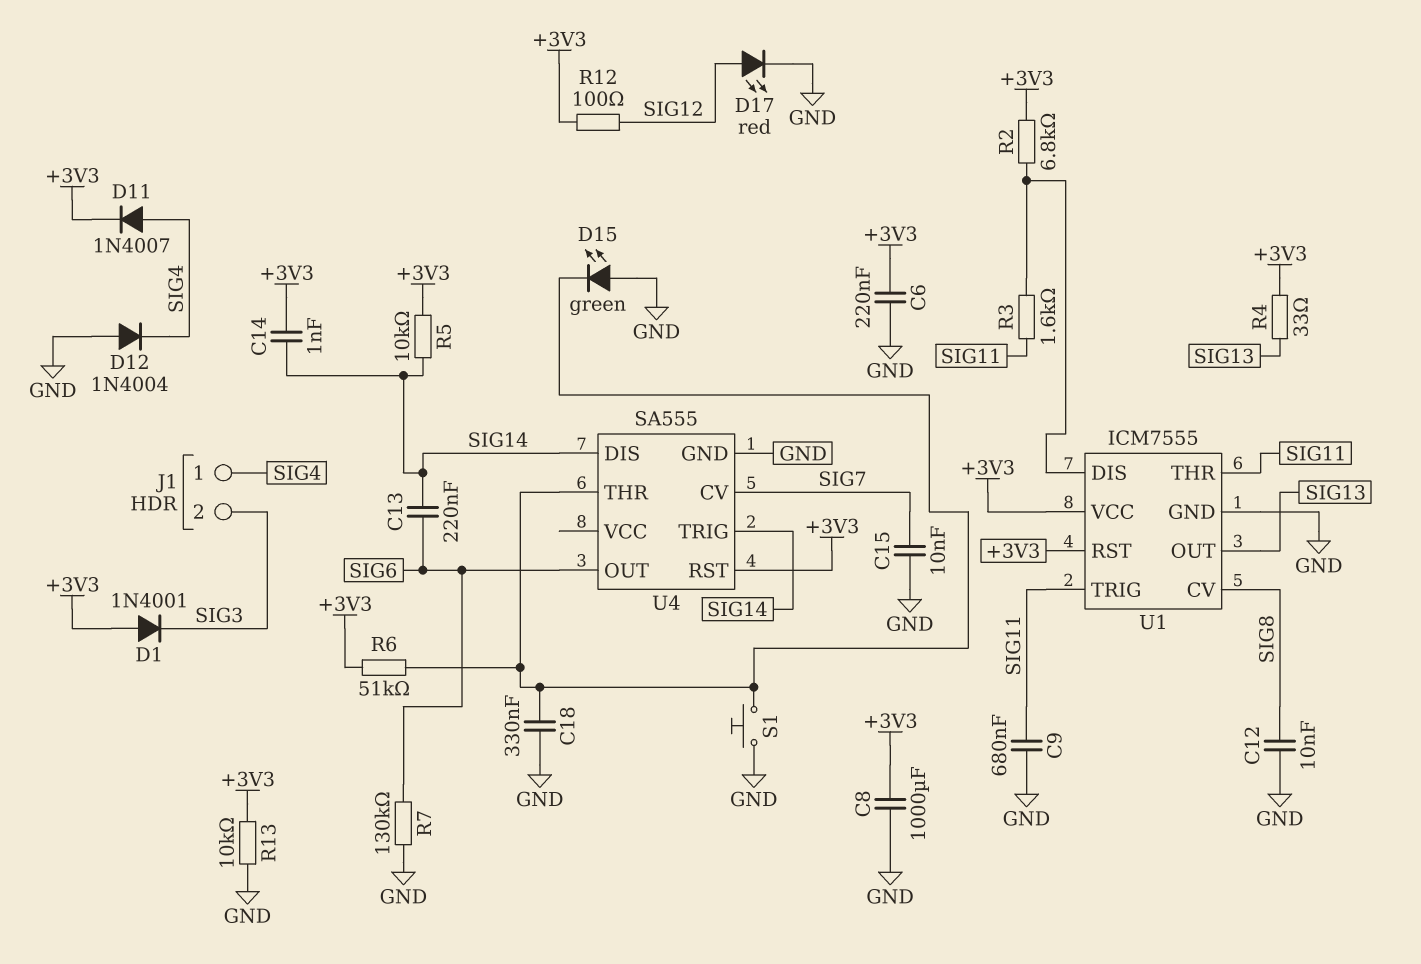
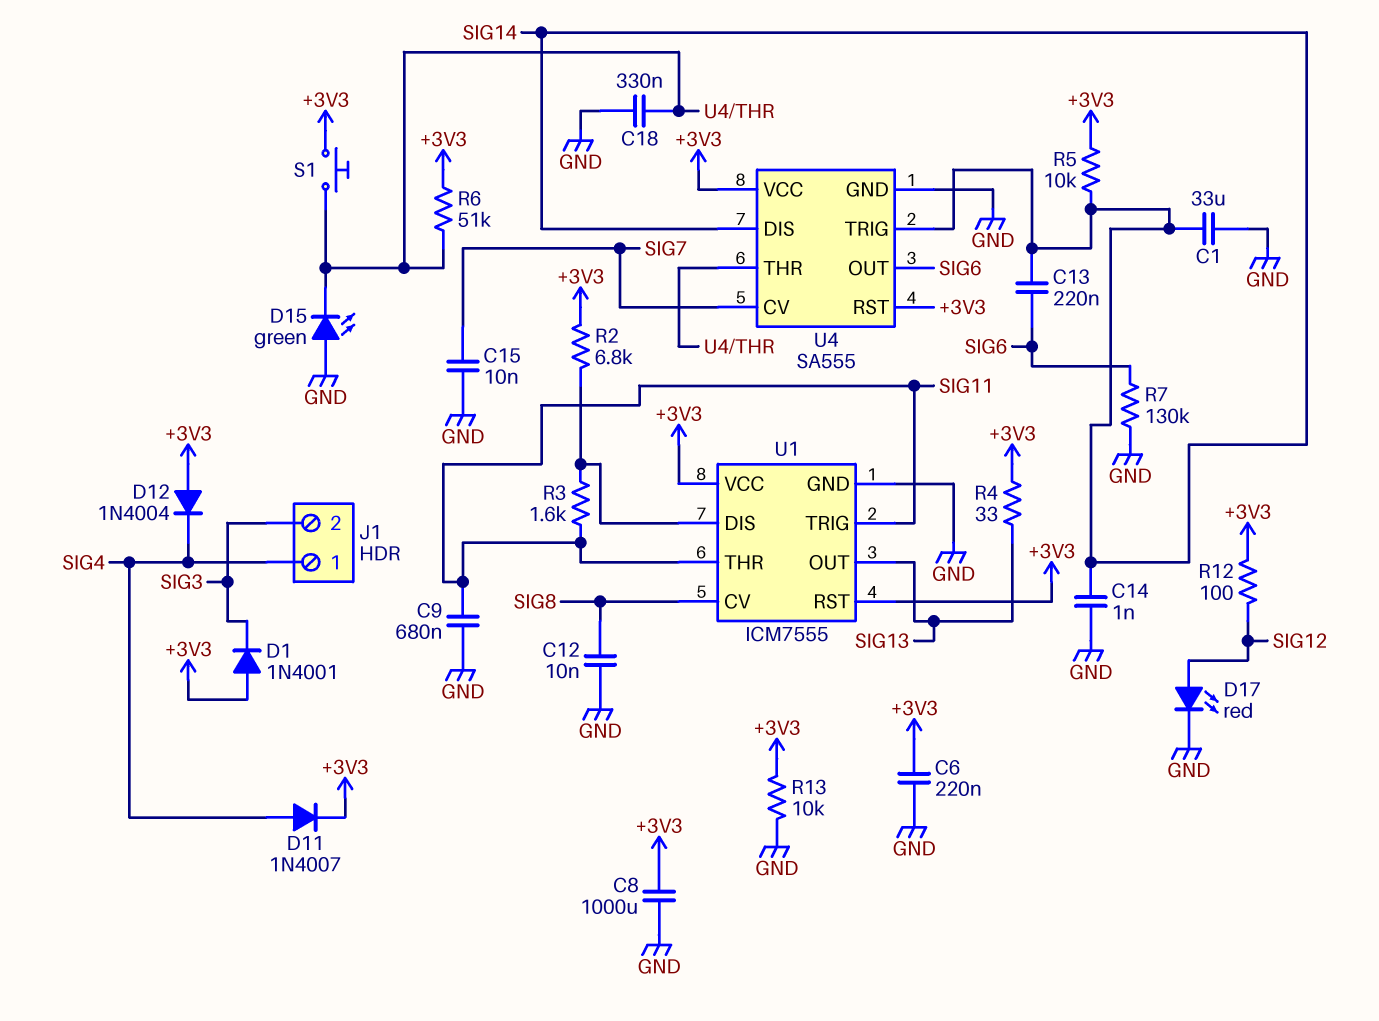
C1: none -> 33uF (GND, SIG14)
C14: 1nF (+3V3, SIG14) -> 1nF (GND, SIG14)
D12: diode 1N4004 (A GND, K SIG4) -> diode 1N4004 (A +3V3, K SIG4)
S1: button (GND, U4/THR) -> button (+3V3, U4/THR)
U4 pin VCC: none -> +3V3

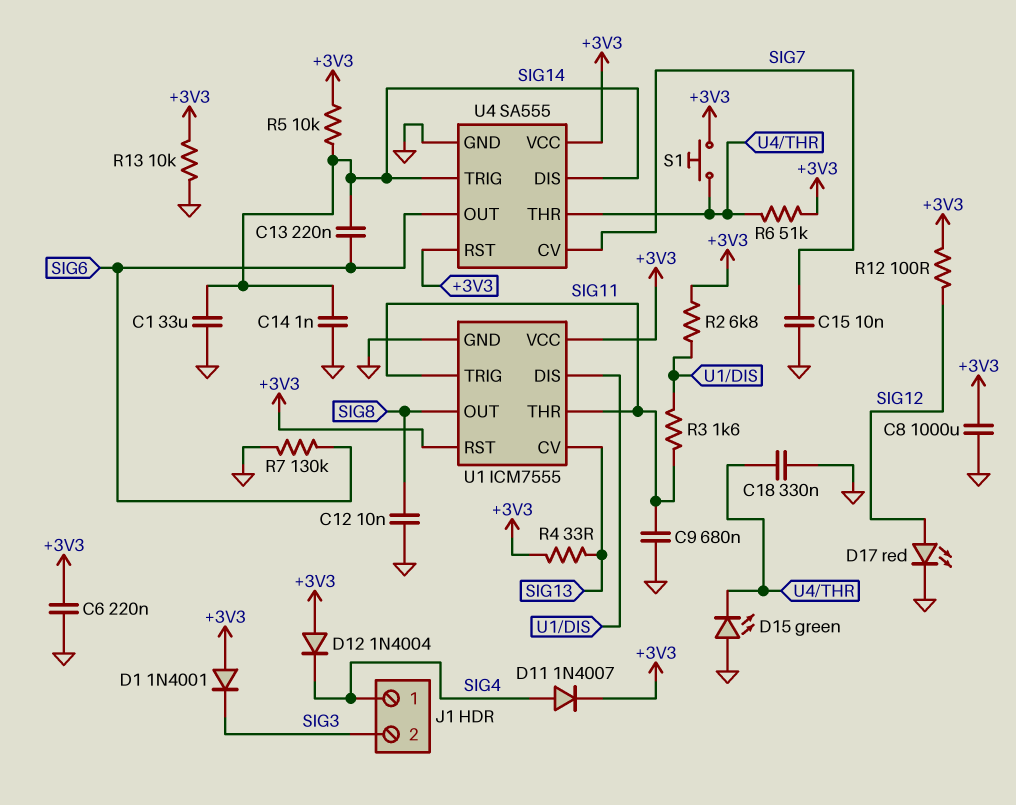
U1 pin CV: SIG8 -> SIG13
U1 pin OUT: SIG13 -> SIG8

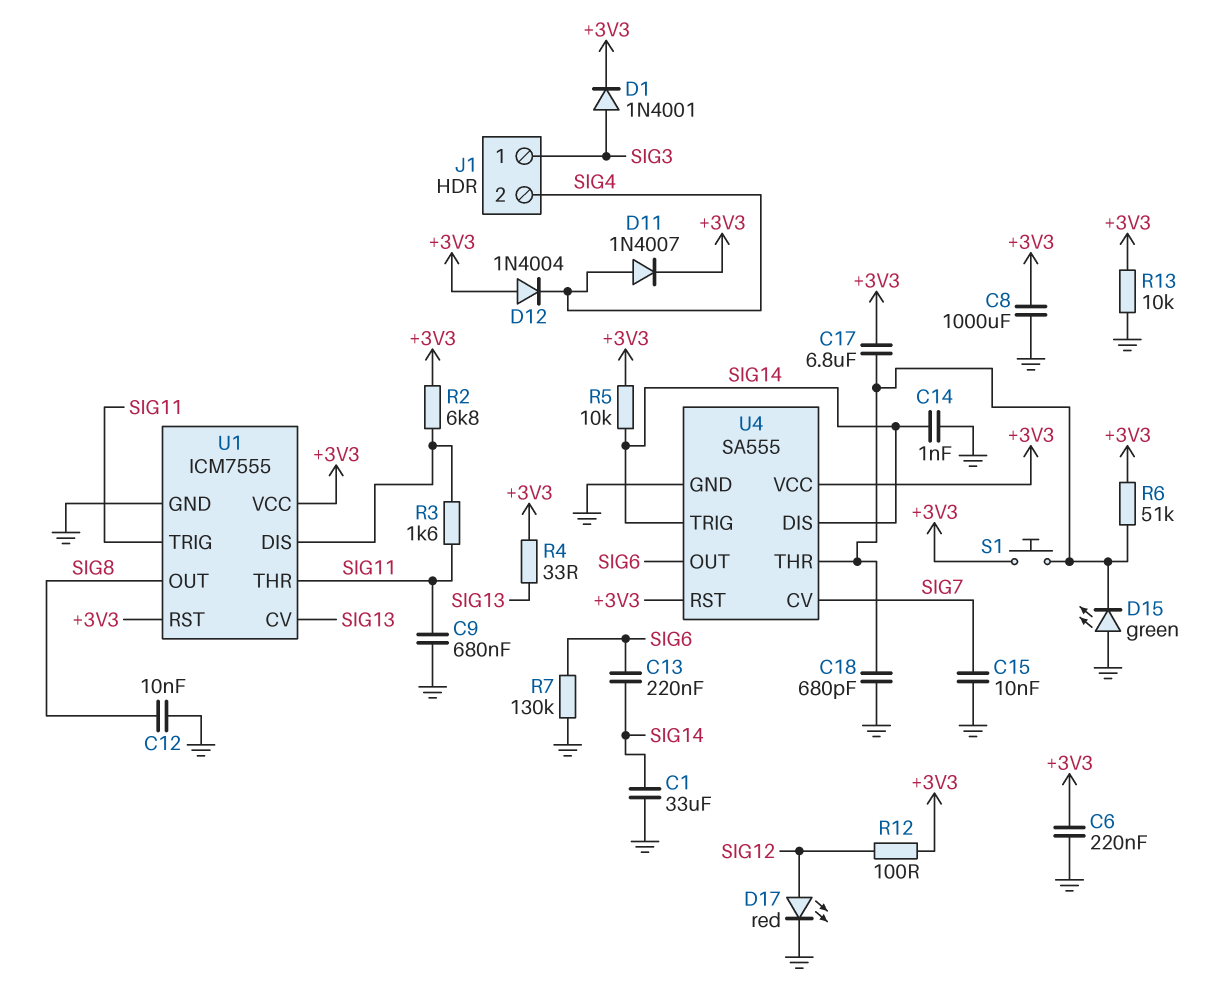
C17: none -> 6.8uF (+3V3, U4/THR)
C18: 330nF (GND, U4/THR) -> 680pF (GND, U4/THR)
D1: diode 1N4001 (A +3V3, K SIG3) -> diode 1N4001 (A SIG3, K +3V3)
J1 pin 1: SIG4 -> SIG3
J1 pin 2: SIG3 -> SIG4

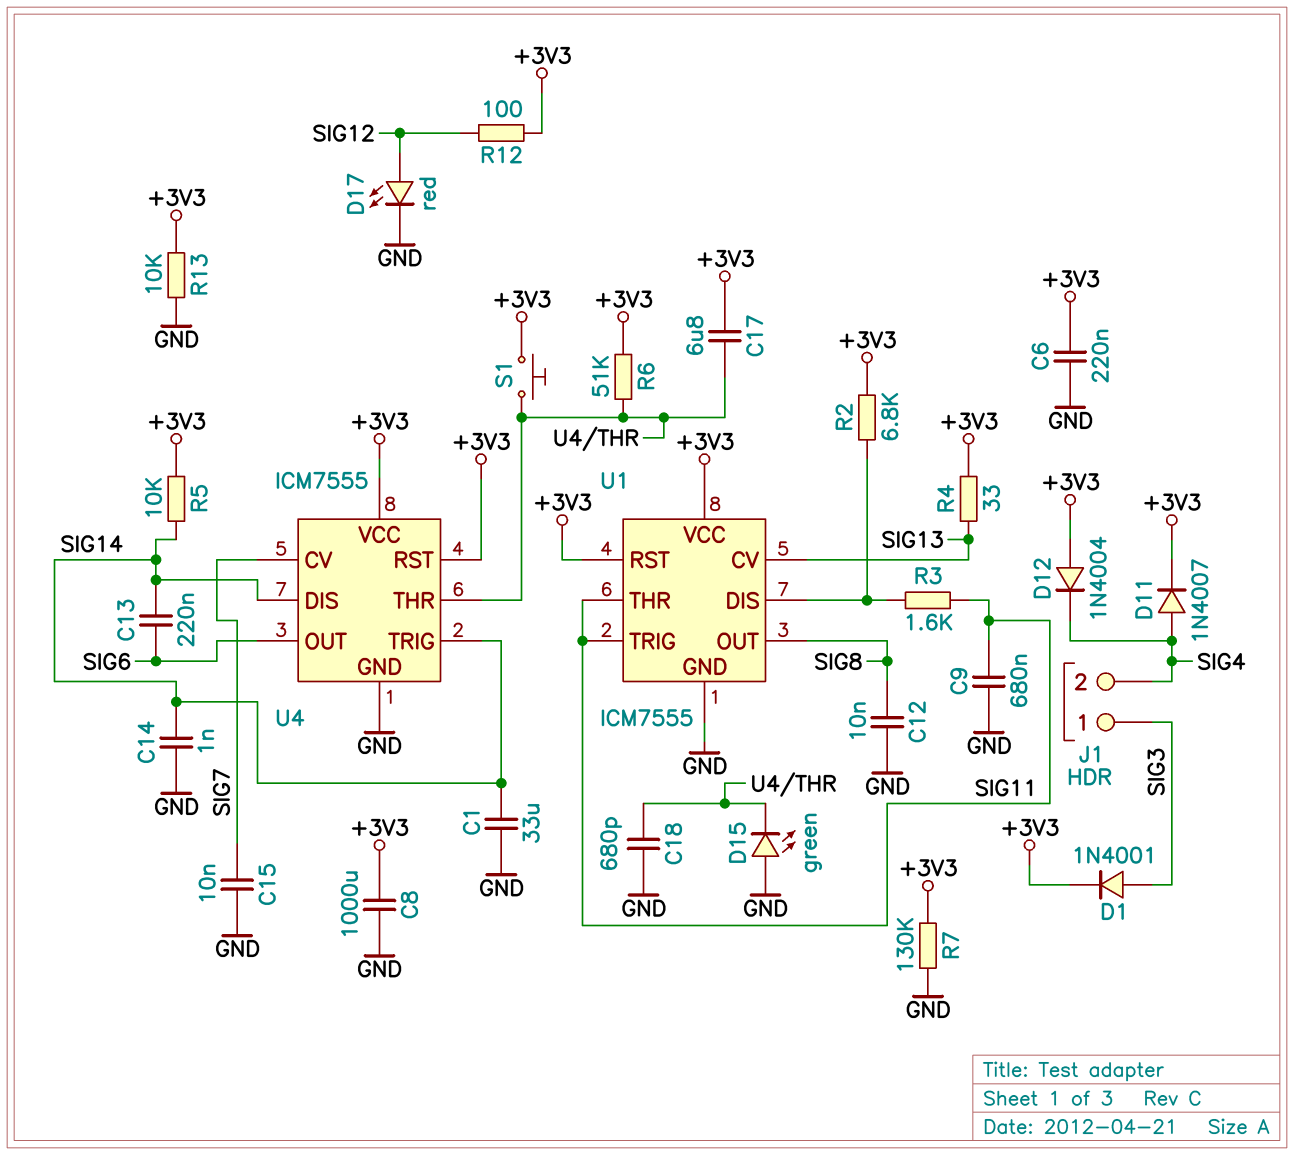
R7: 130k (GND, SIG6) -> 130k (+3V3, GND)
U4: SA555 -> ICM7555

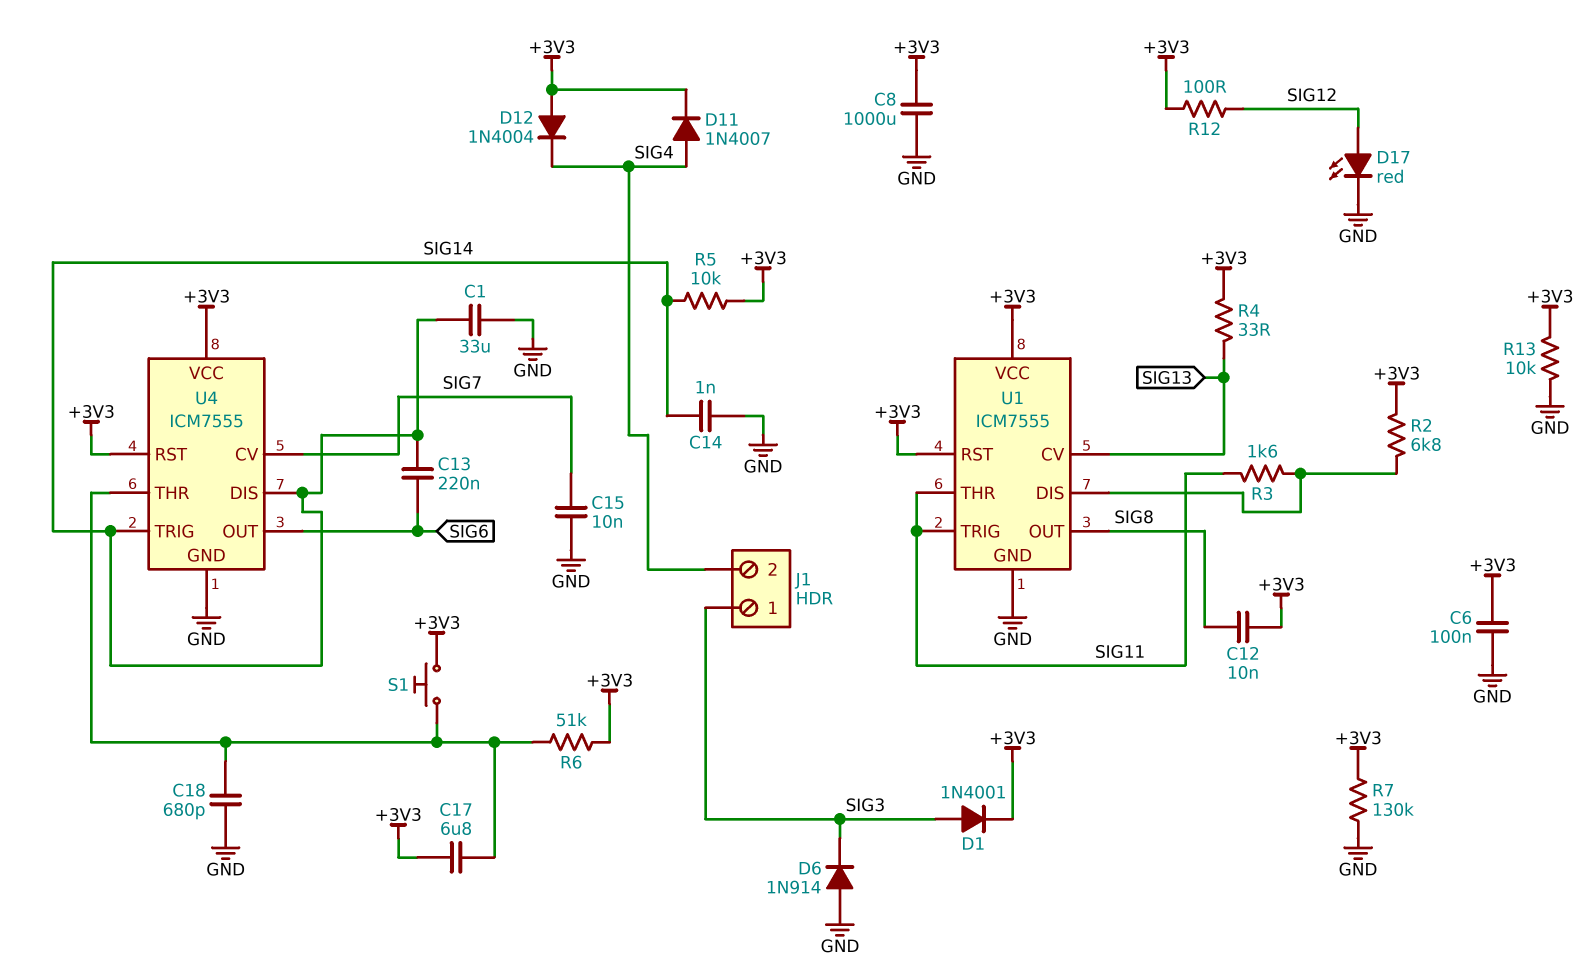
C6: 220nF (+3V3, GND) -> 100nF (+3V3, GND)
C9: 680nF (GND, SIG11) -> none
C12: 10nF (GND, SIG8) -> 10nF (+3V3, SIG8)
D6: none -> diode 1N914 (A GND, K SIG3)
D15: LED green (A GND, K U4/THR) -> none

